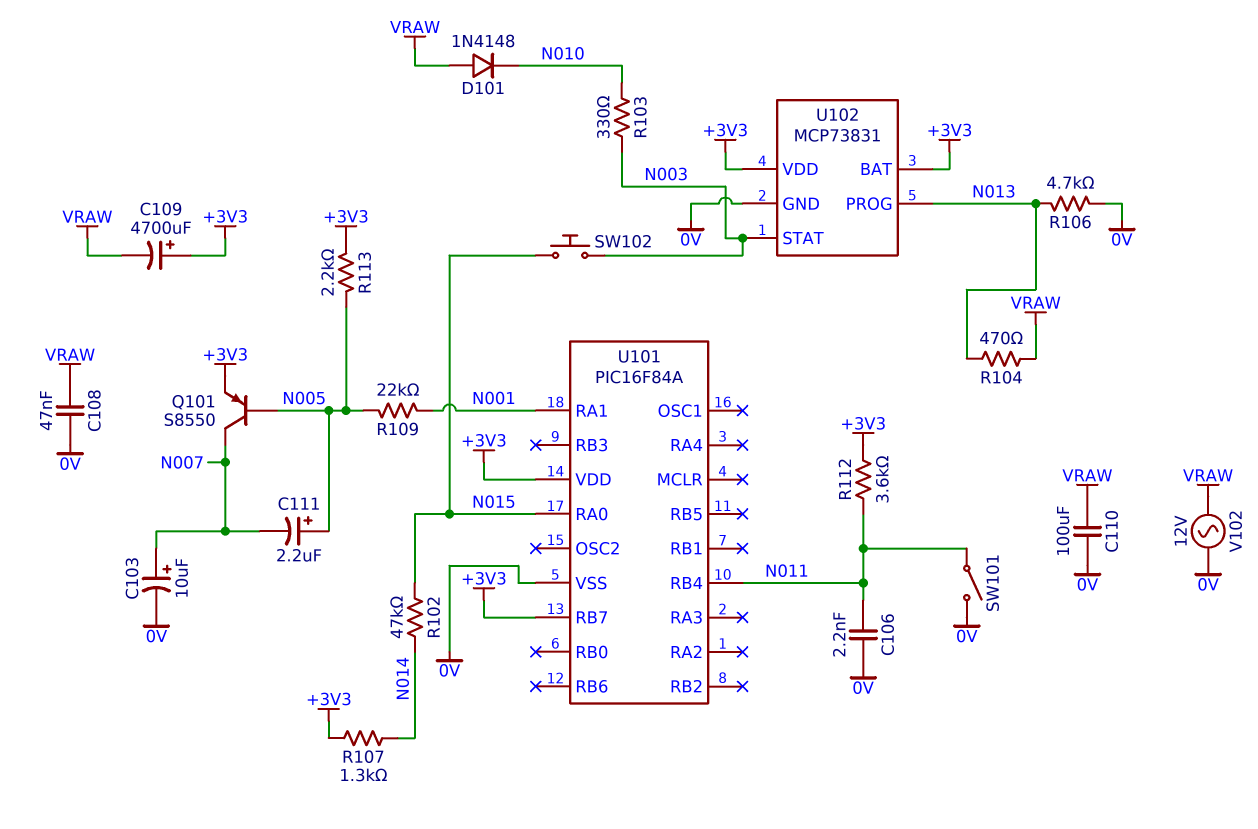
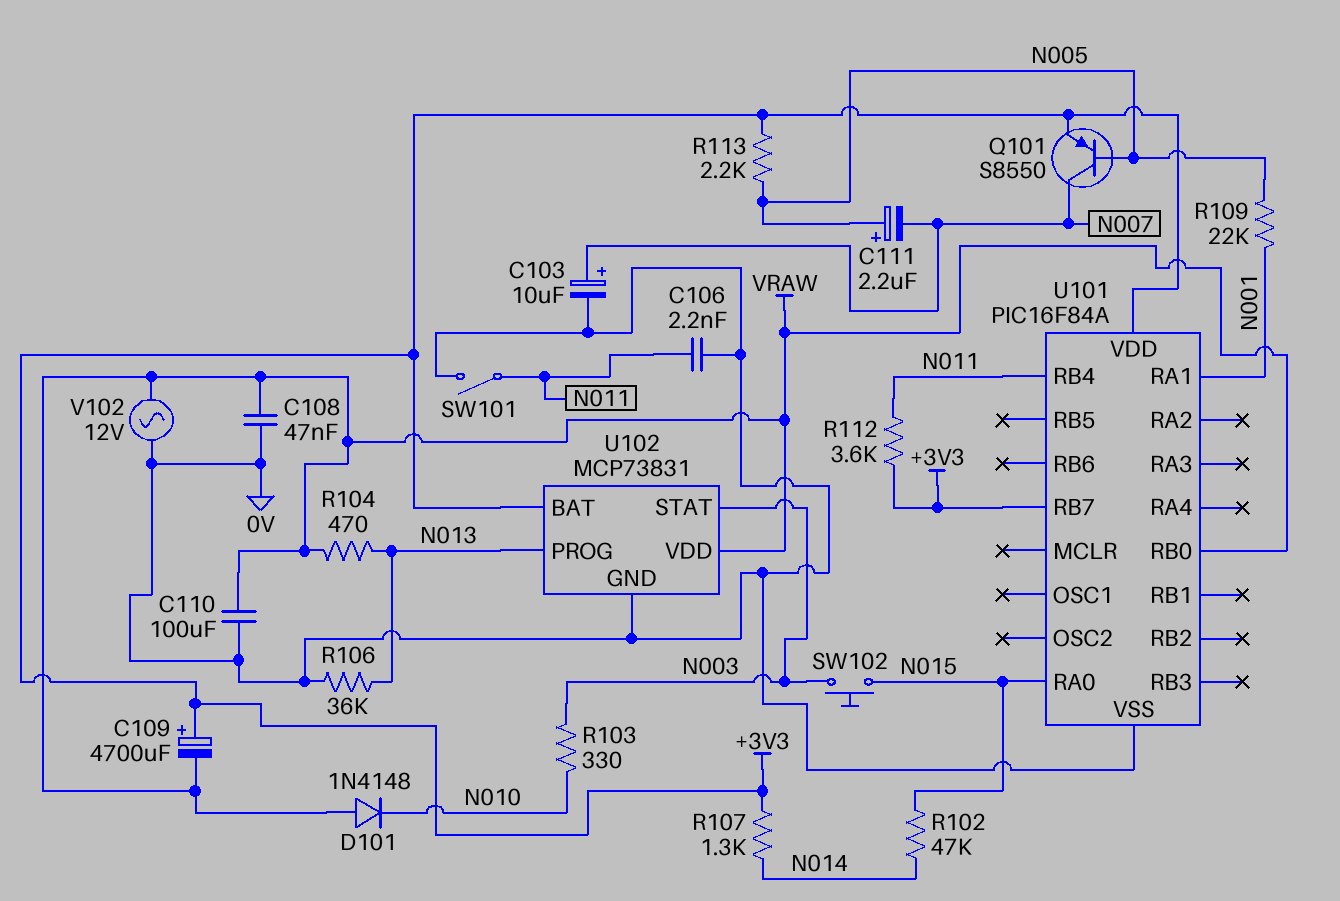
R106: 4.7k (0V, N013) -> 36k (0V, N013)
U101 pin RB0: none -> VRAW
U102 pin VDD: +3V3 -> VRAW

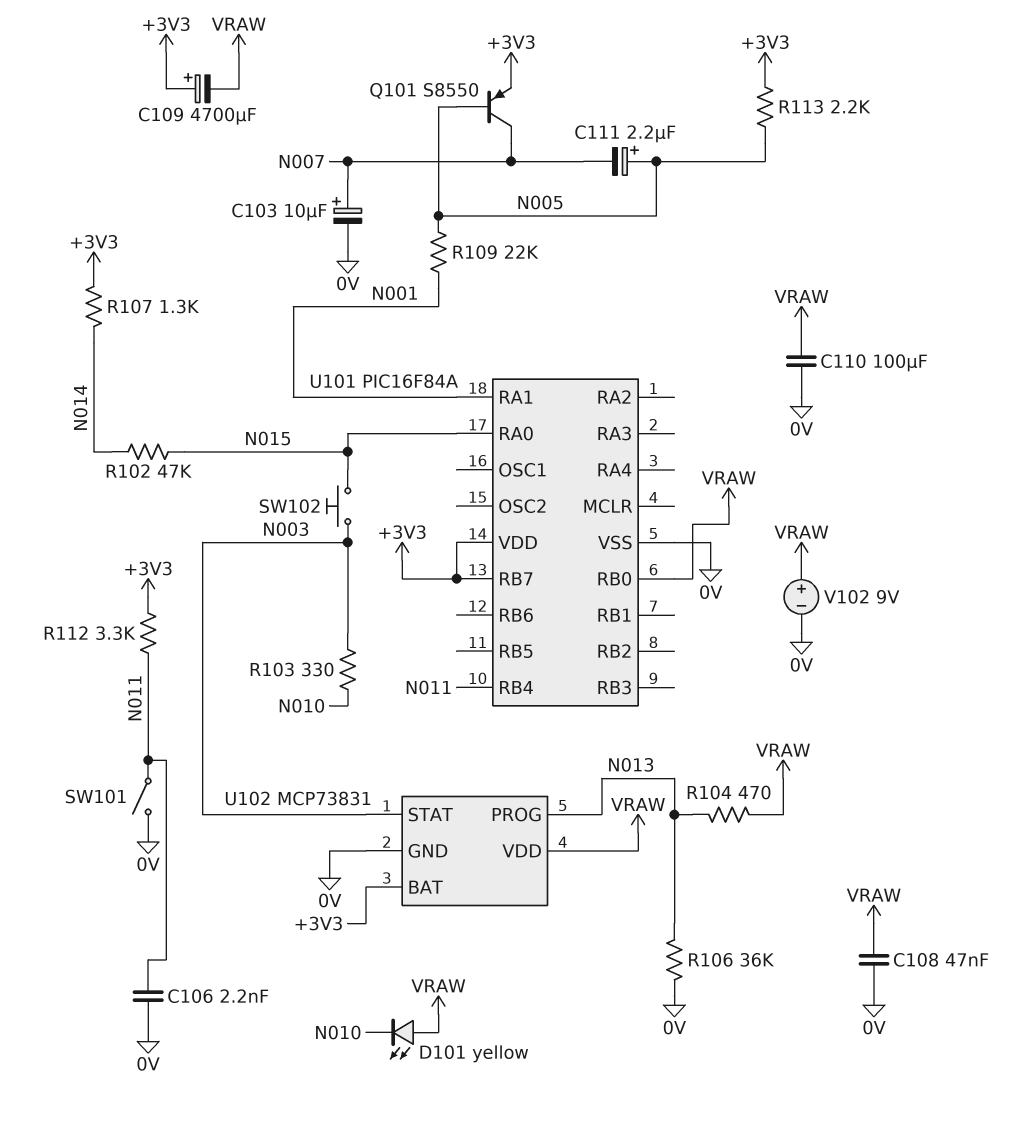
D101: diode 1N4148 (A VRAW, K N010) -> LED yellow (A VRAW, K N010)
R112: 3.6k (+3V3, N011) -> 3.3k (+3V3, N011)
V102: AC 12V (0V, VRAW) -> 9V (plus VRAW, minus 0V)

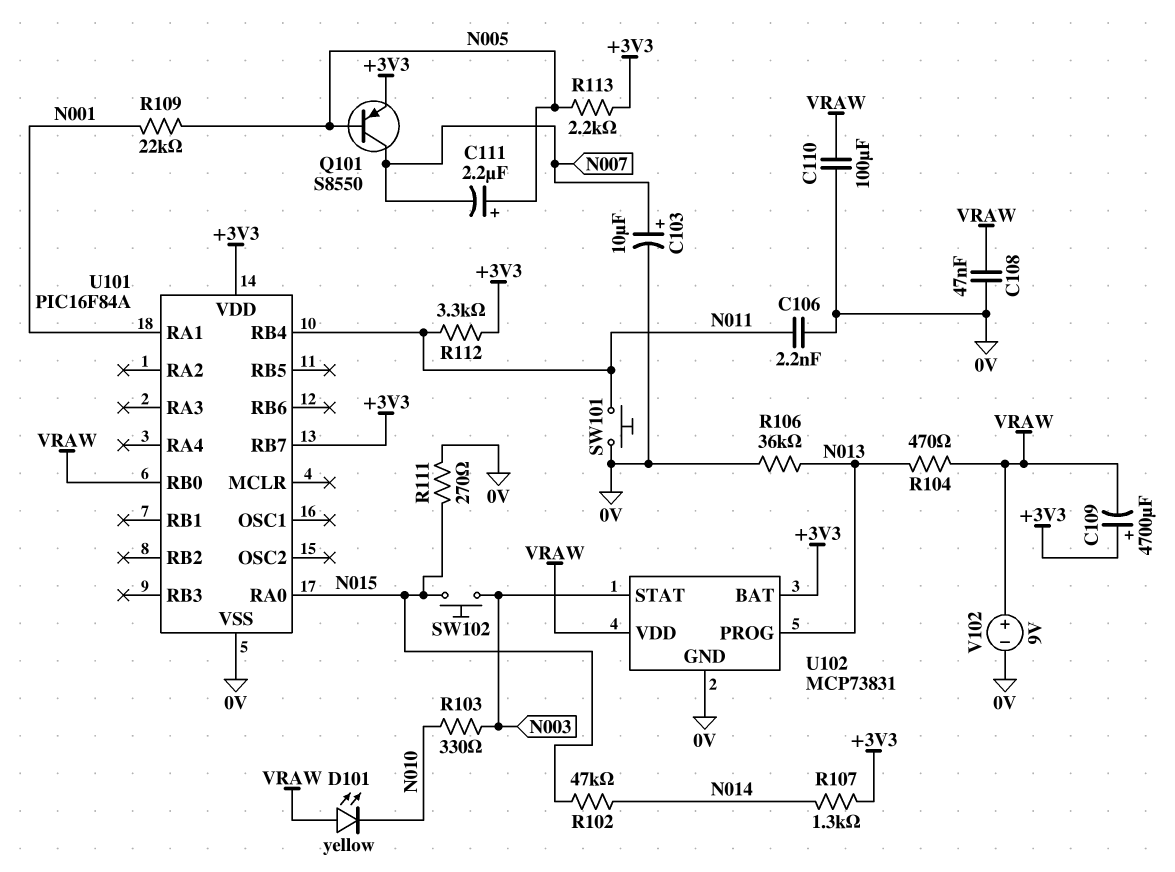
R111: none -> 270 (0V, N015)
SW101: switch (0V, N011) -> button (0V, N011)

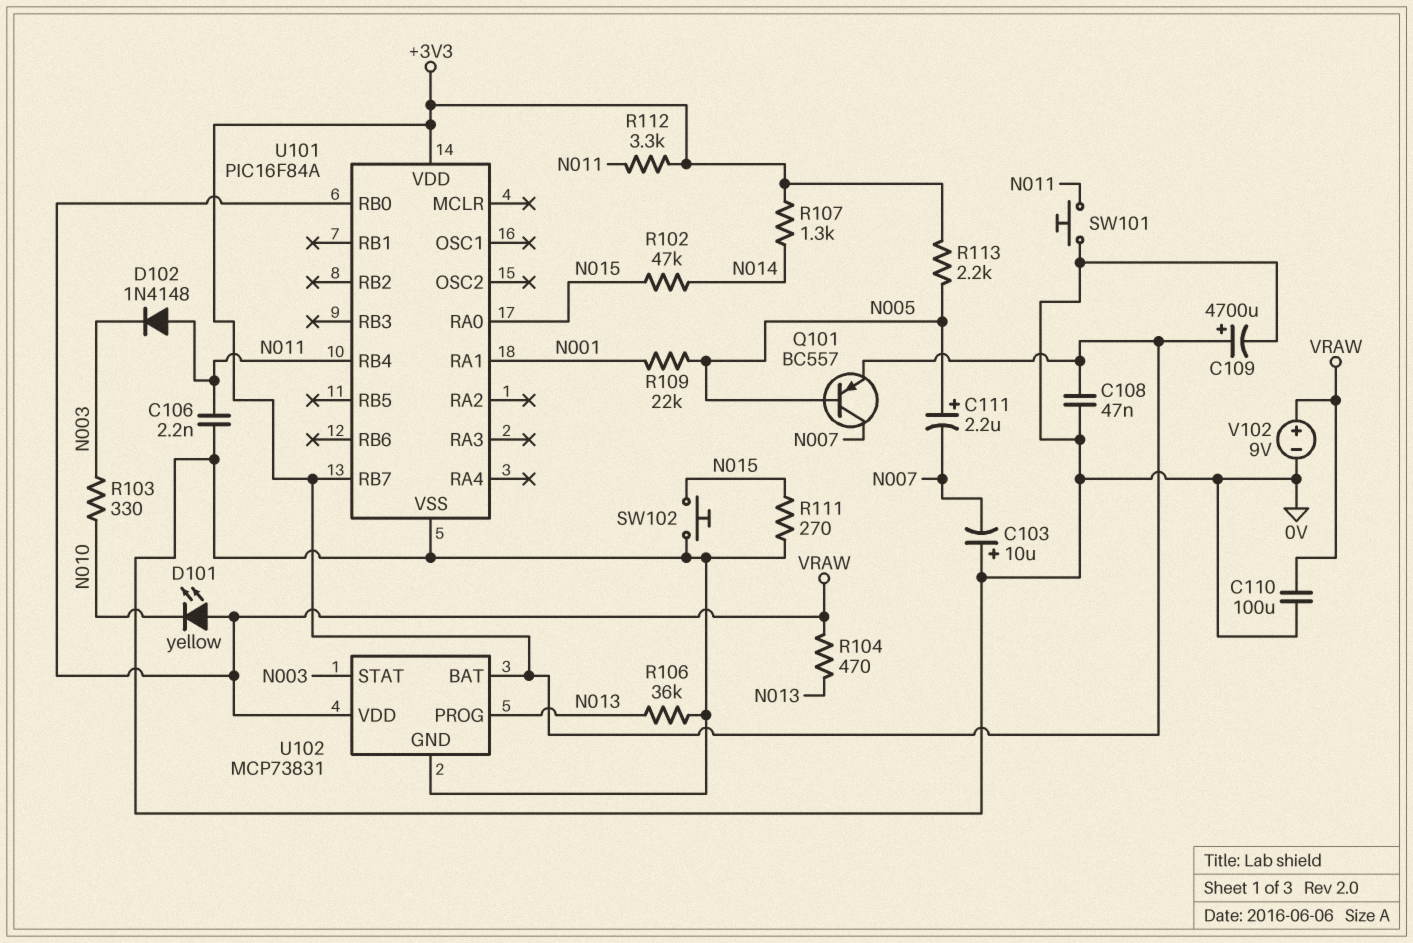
C103: 10uF (plus N007, minus 0V) -> 10uF (plus 0V, minus N007)
C108: 47nF (0V, VRAW) -> 47nF (+3V3, 0V)
C109: 4700uF (plus +3V3, minus VRAW) -> 4700uF (plus +3V3, minus 0V)
D102: none -> diode 1N4148 (A N011, K N003)
Q101: PNP S8550 (B N005, C N007, E +3V3) -> PNP BC557 (B N005, C N007, E +3V3)
SW102: button (N003, N015) -> button (0V, N015)

